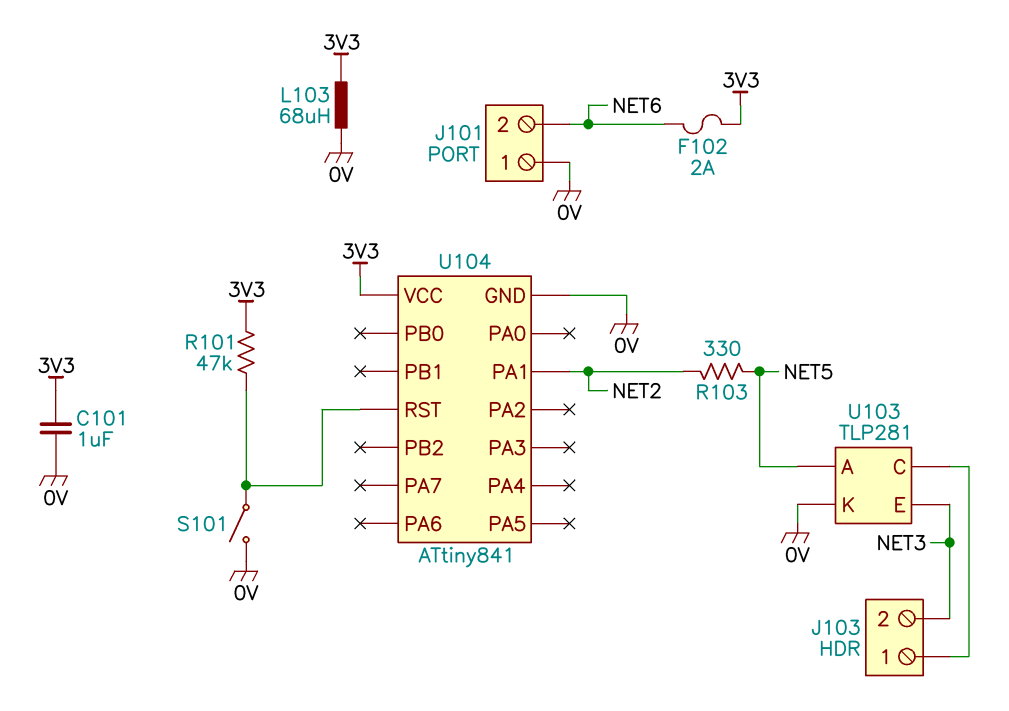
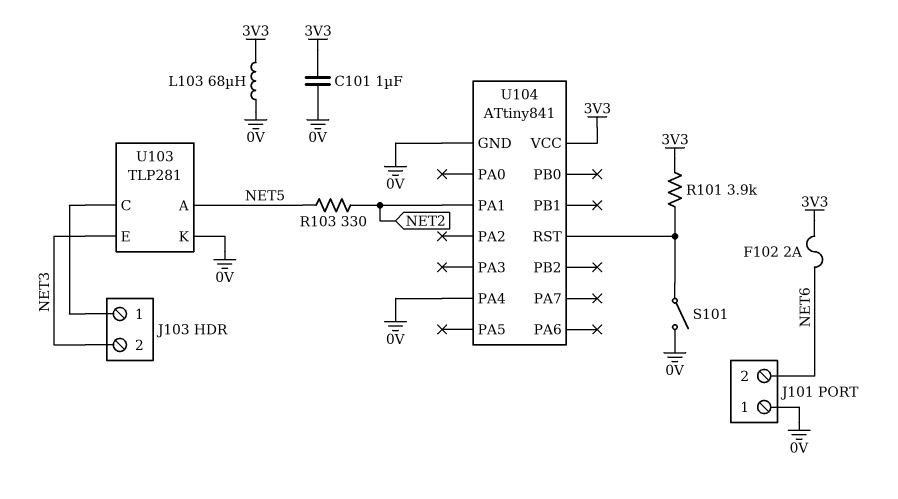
R101: 47k (3V3, U104/RST) -> 3.9k (3V3, U104/RST)
U104 pin PA4: none -> 0V

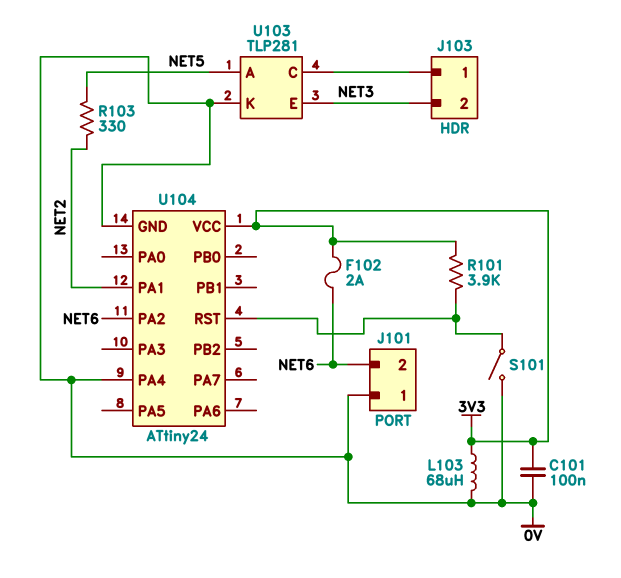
C101: 1uF (0V, 3V3) -> 100nF (0V, 3V3)
U104: ATtiny841 -> ATtiny24
U104 pin PA2: none -> NET6

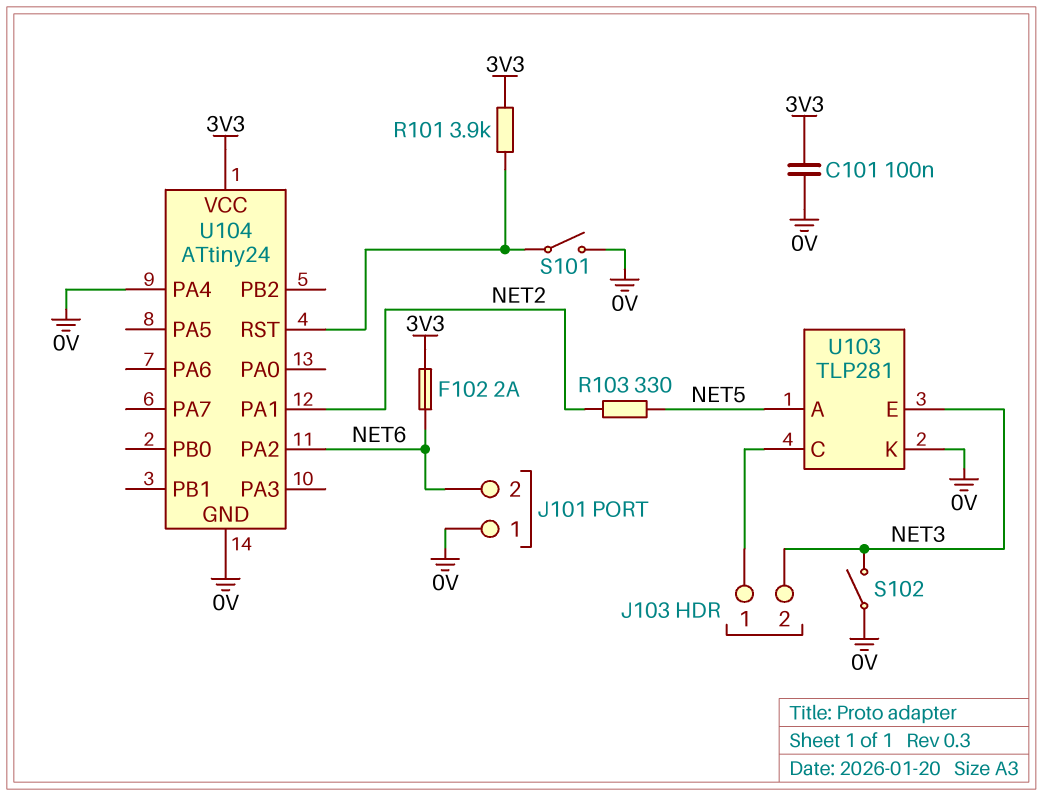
L103: 68uH (0V, 3V3) -> none
S102: none -> switch (0V, NET3)

